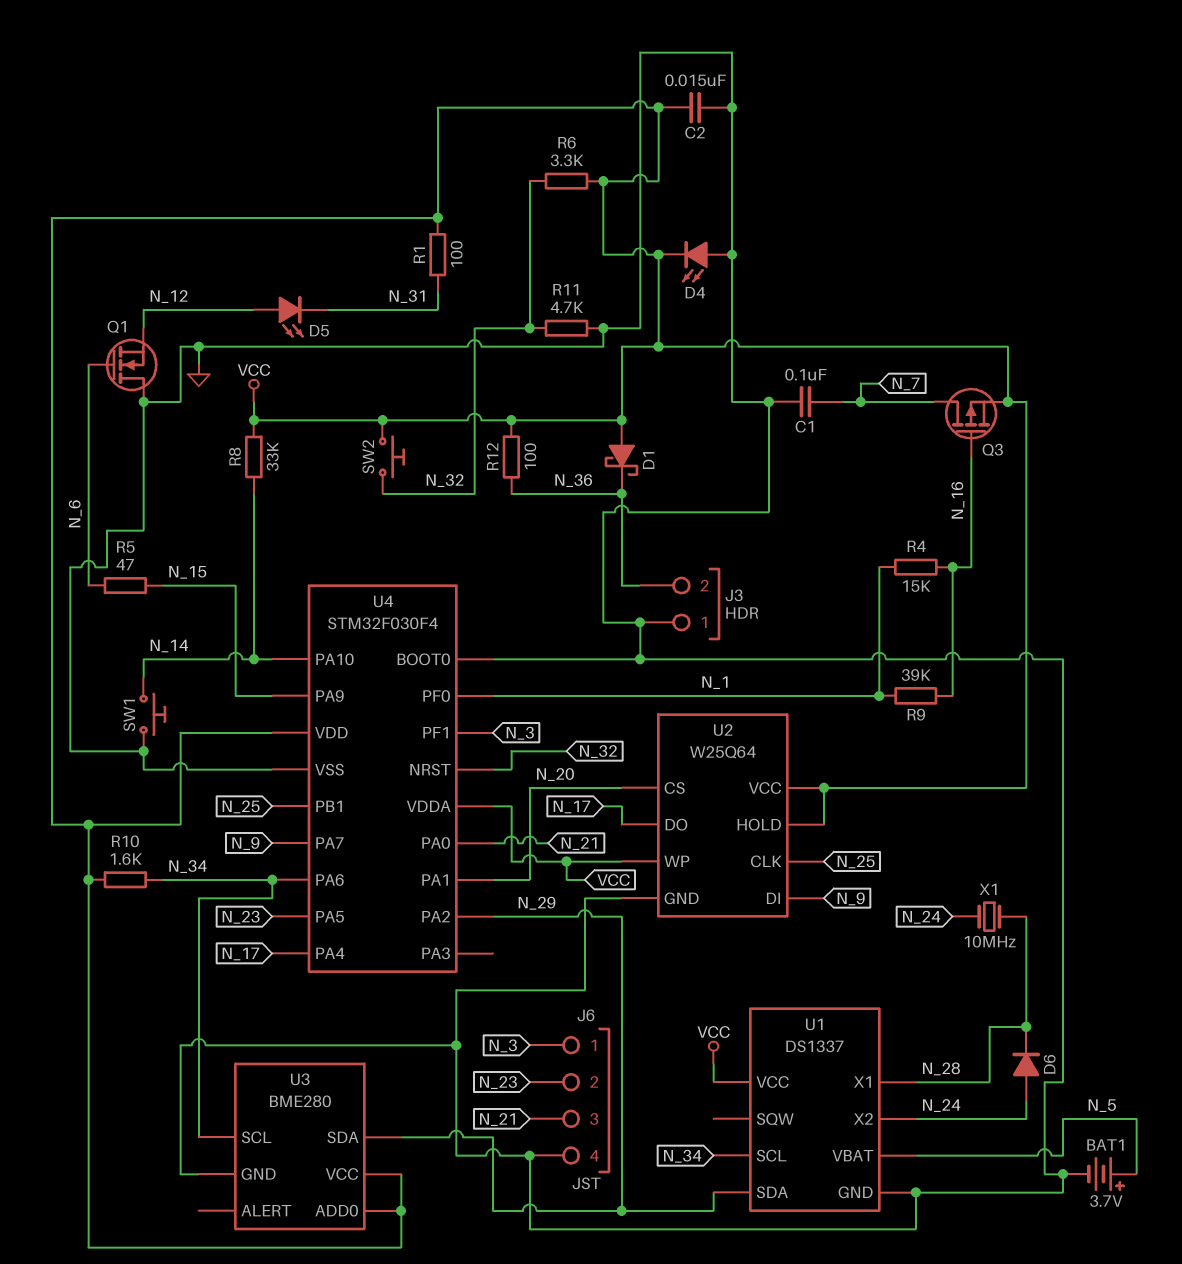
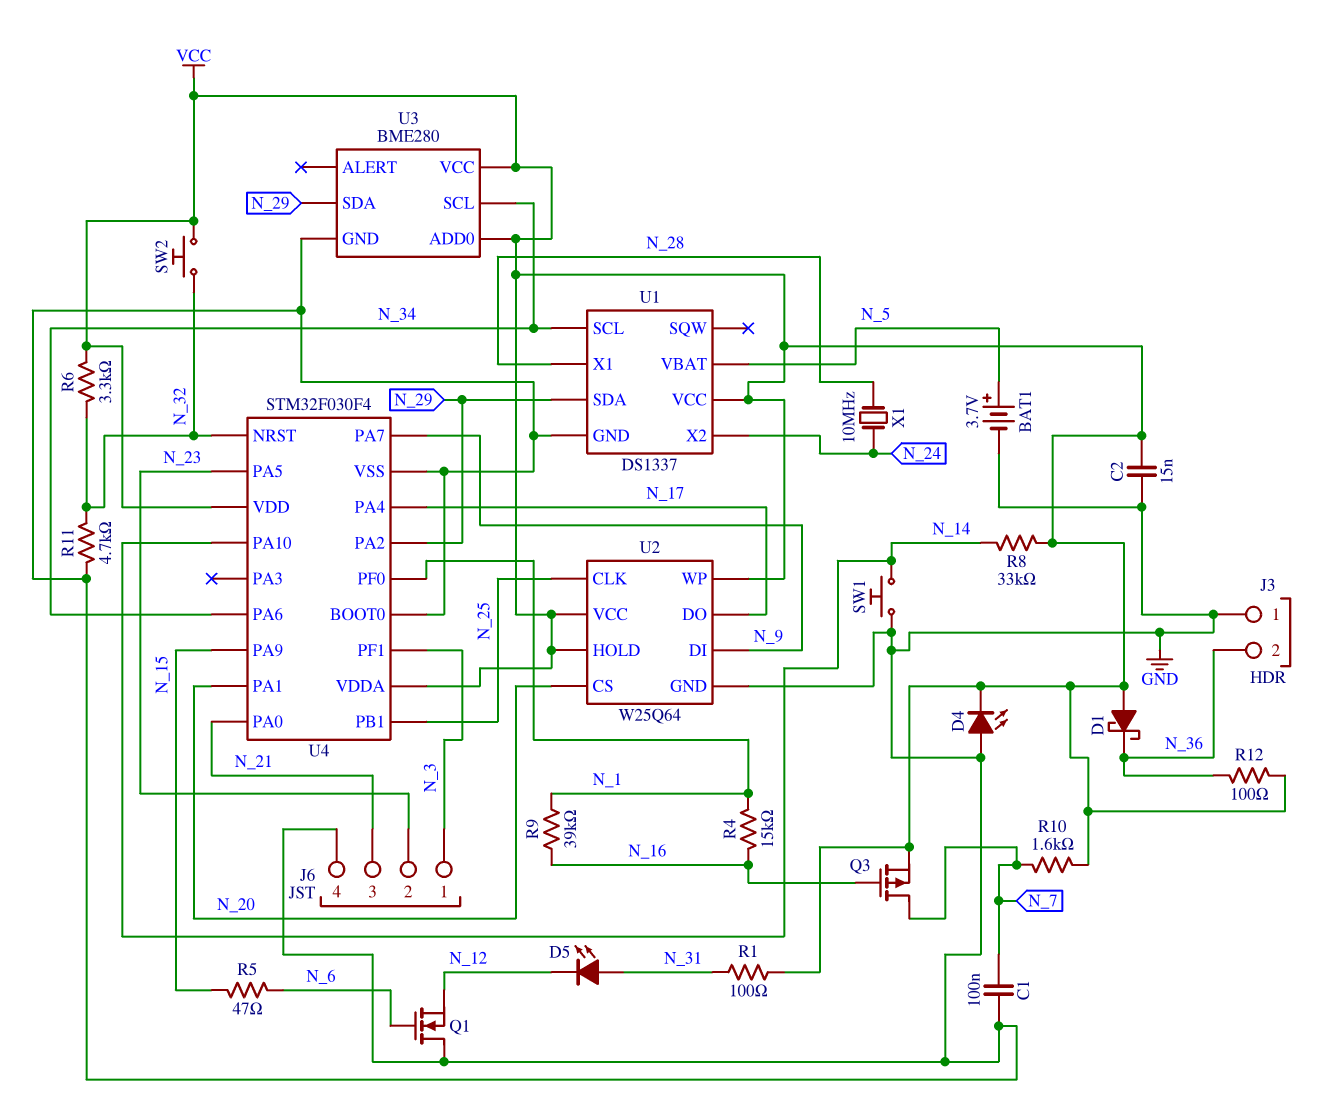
D5: LED (A N_12, K N_31) -> LED (A N_31, K N_12)
D6: diode (A N_24, K N_28) -> none
R10: 1.6k (N_34, VCC) -> 1.6k (N_7, VCC)

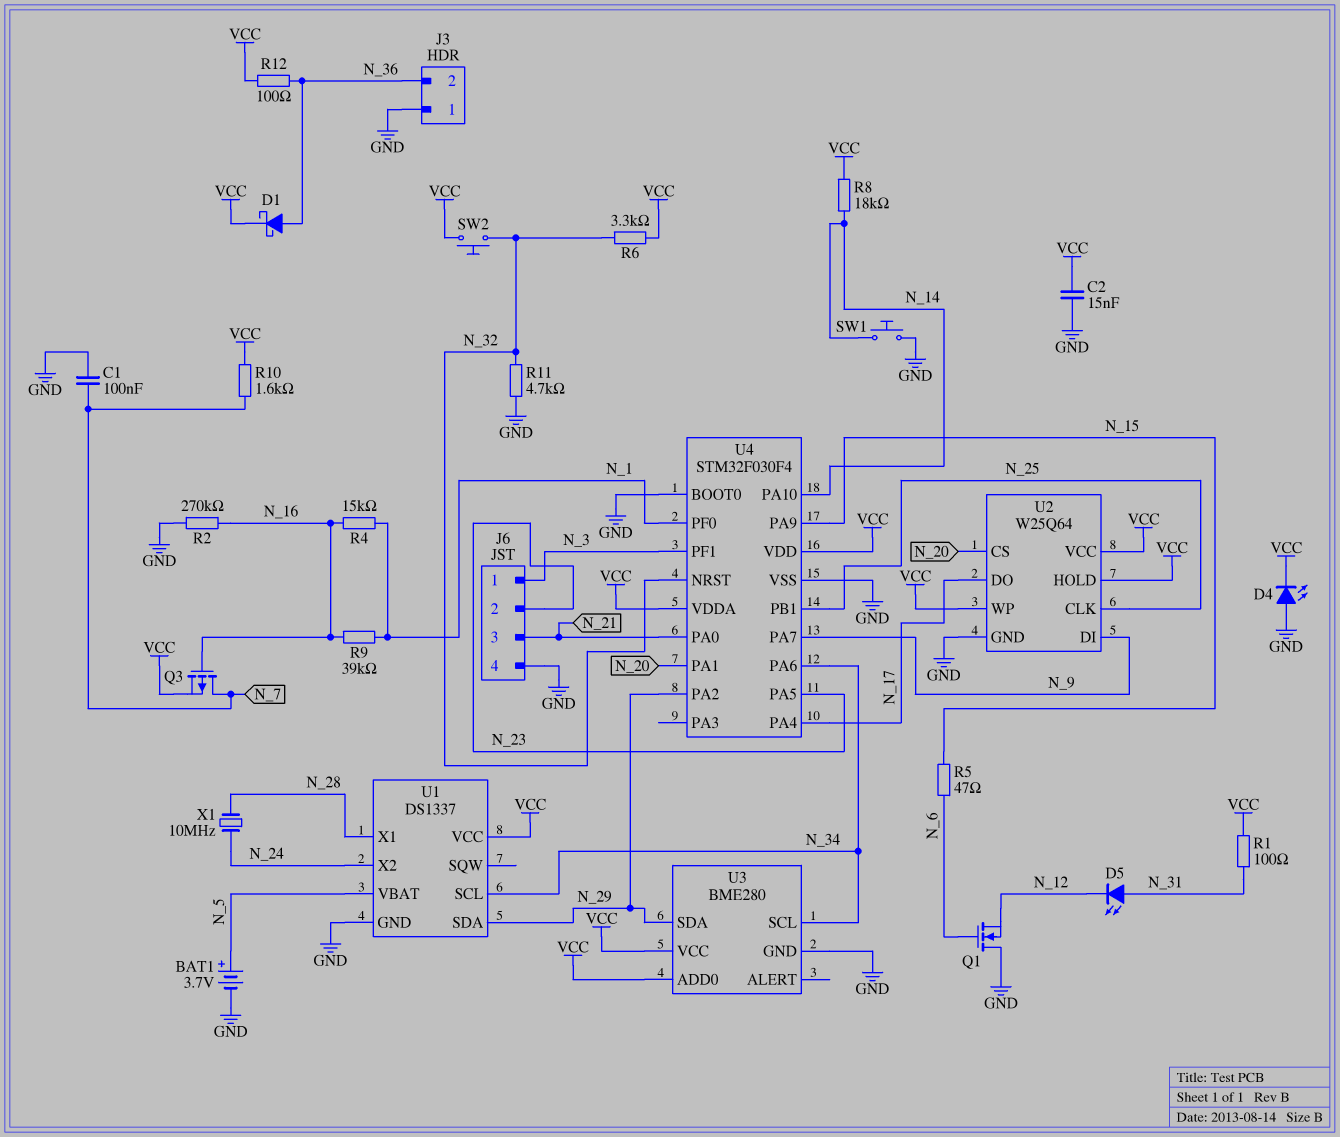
D1: schottky (A VCC, K N_36) -> schottky (A N_36, K VCC)
R2: none -> 270k (GND, N_16)
R8: 33k (N_14, VCC) -> 18k (N_14, VCC)

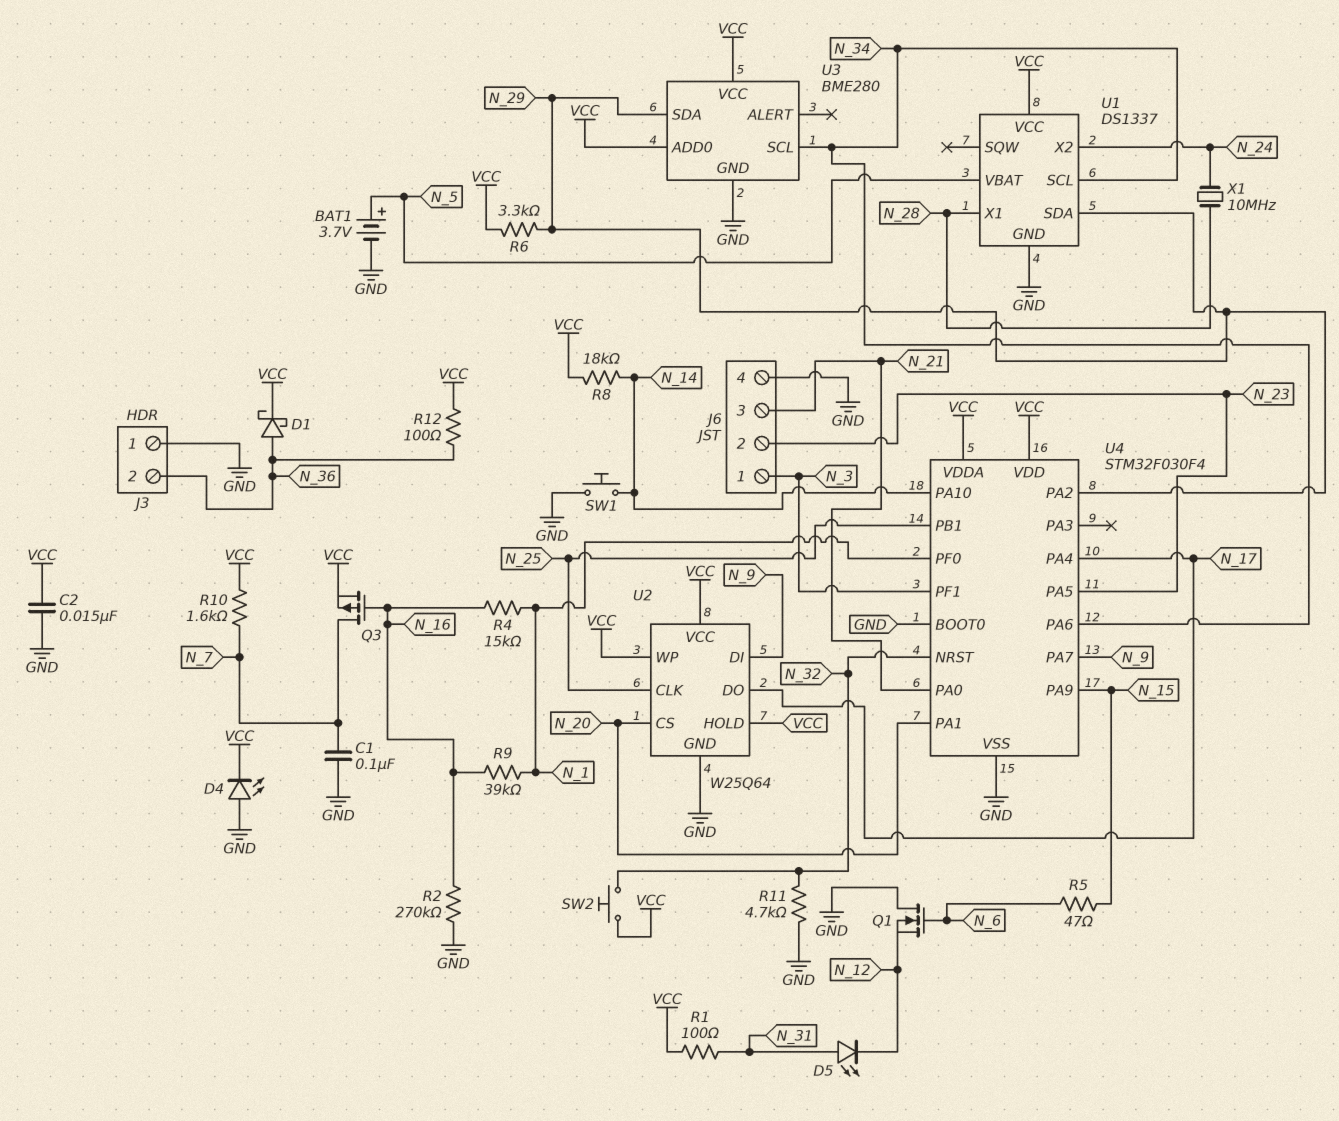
R6: 3.3k (N_32, VCC) -> 3.3k (N_29, VCC)

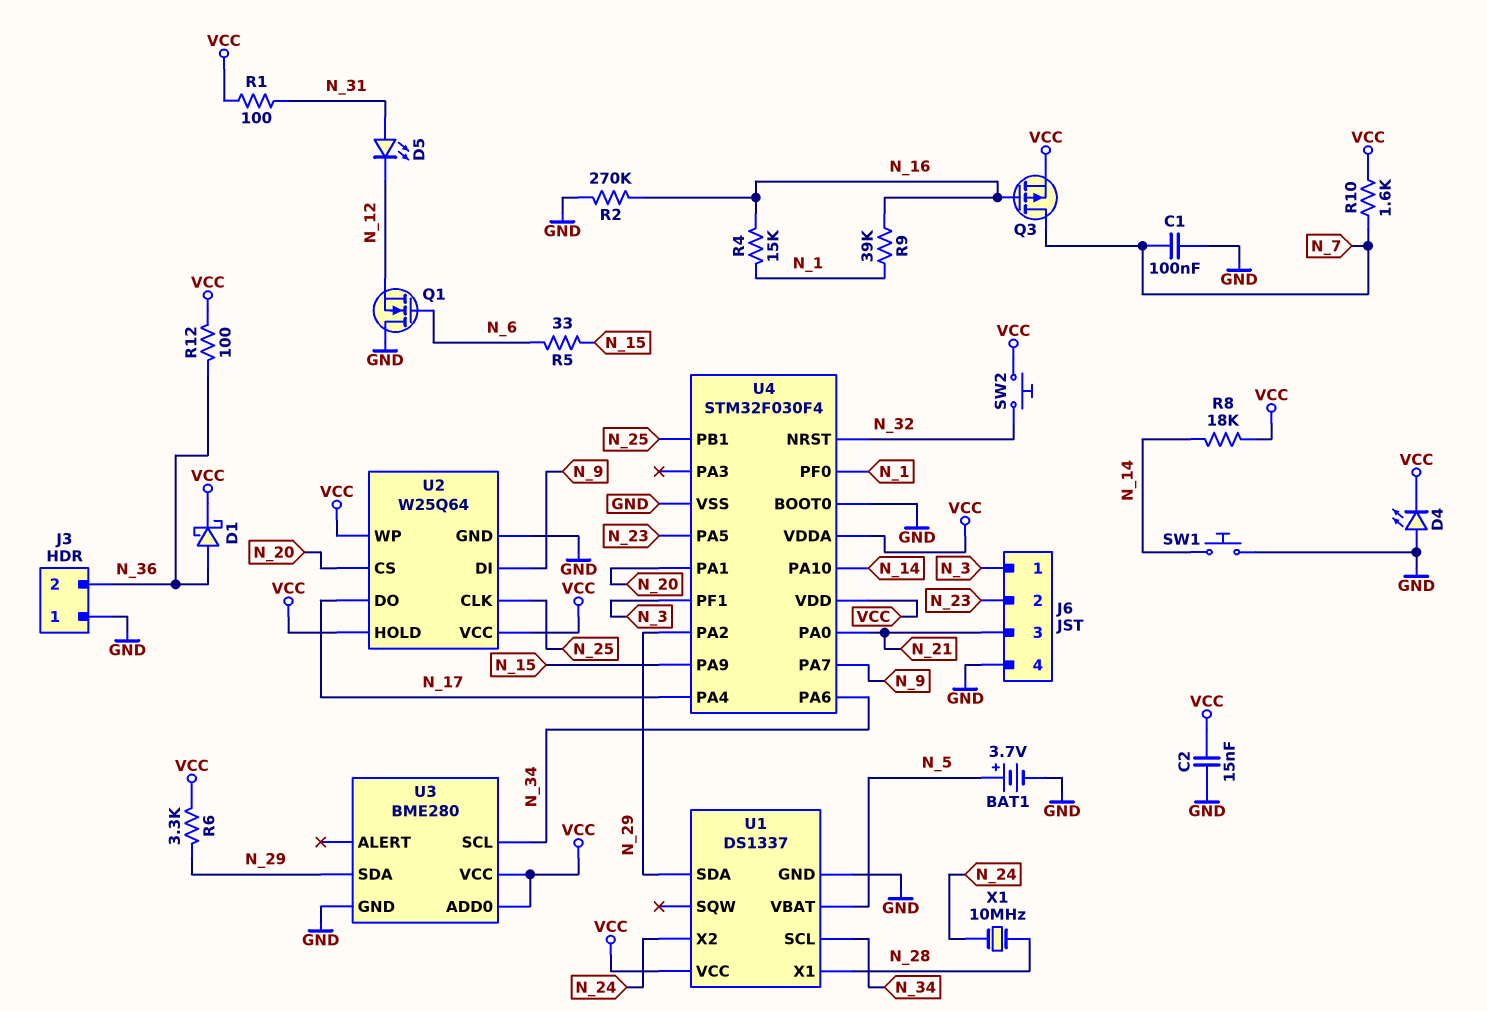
R5: 47 (N_6, N_15) -> 33 (N_6, N_15)
R11: 4.7k (GND, N_32) -> none

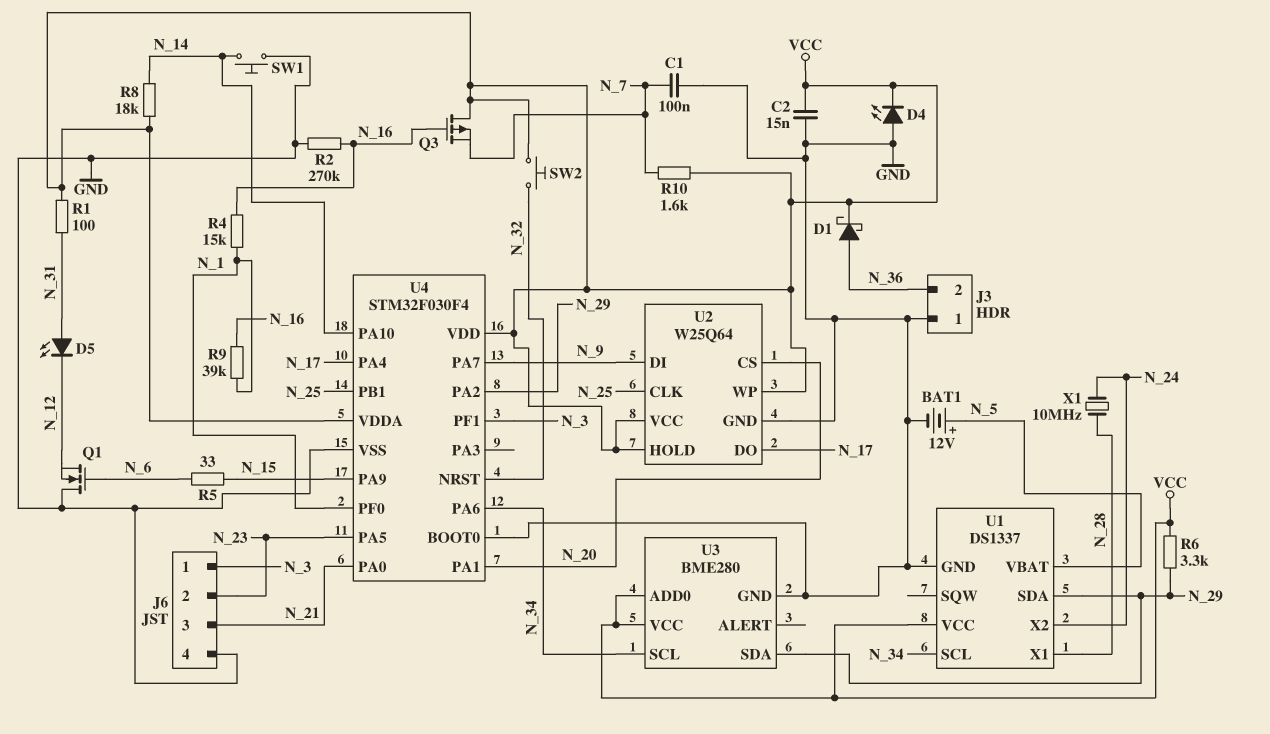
BAT1: 3.7V (plus N_5, minus GND) -> 12V (plus N_5, minus GND)
Q3: PMOS (G N_16, D N_7, S VCC) -> PMOS (G N_16, D VCC, S N_7)
R12: 100 (N_36, VCC) -> none

